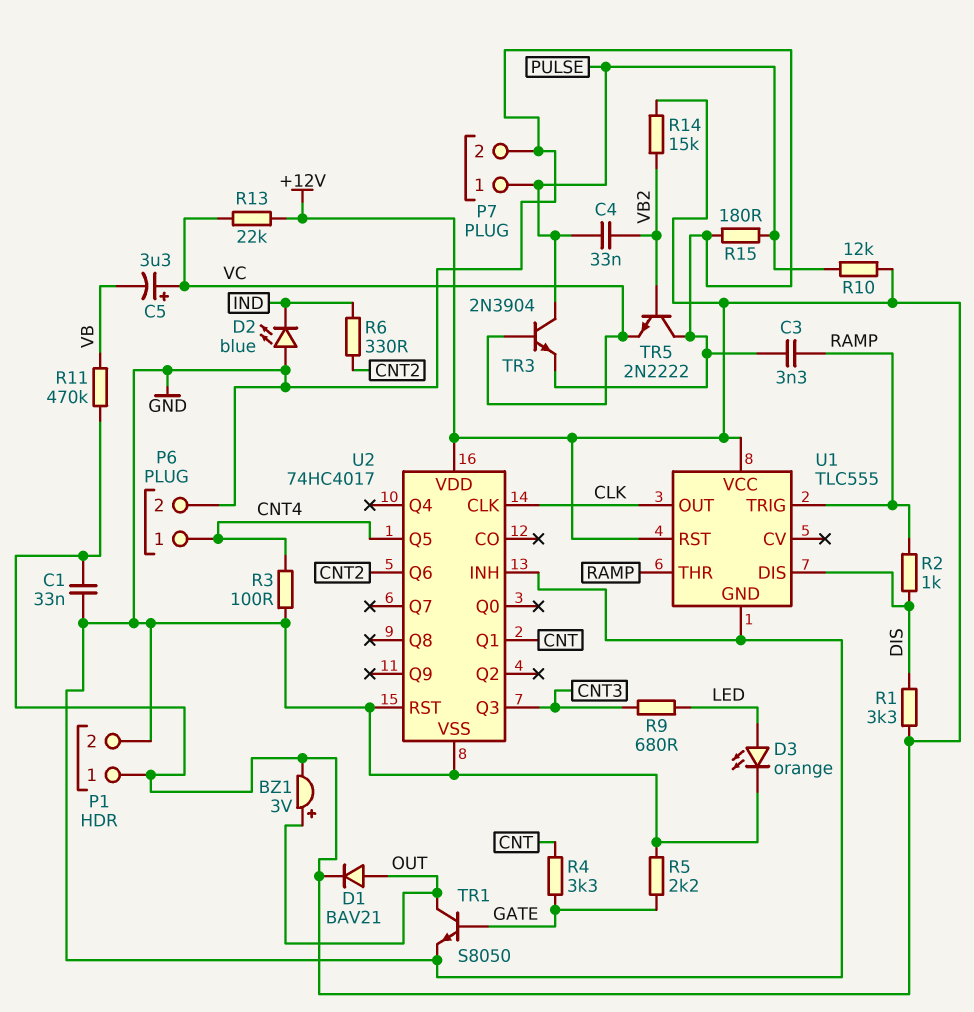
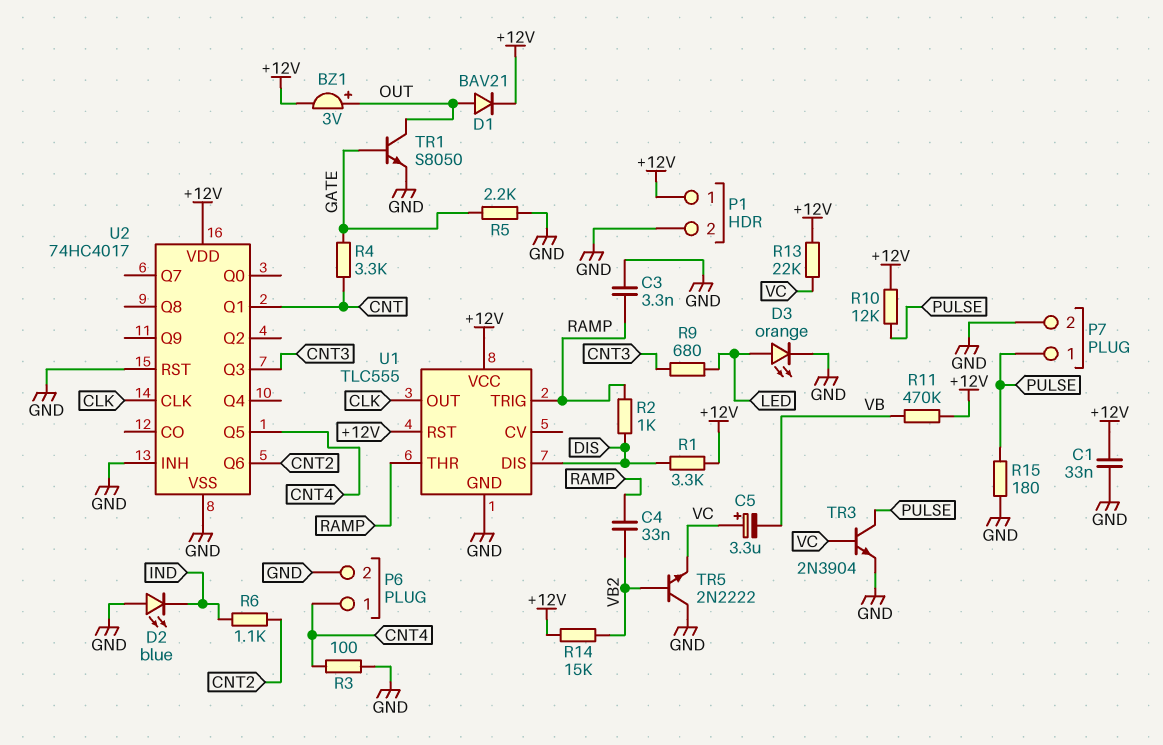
C4: 33nF (PULSE, VB2) -> 33nF (RAMP, VB2)
R6: 330 (CNT2, IND) -> 1.1k (CNT2, IND)

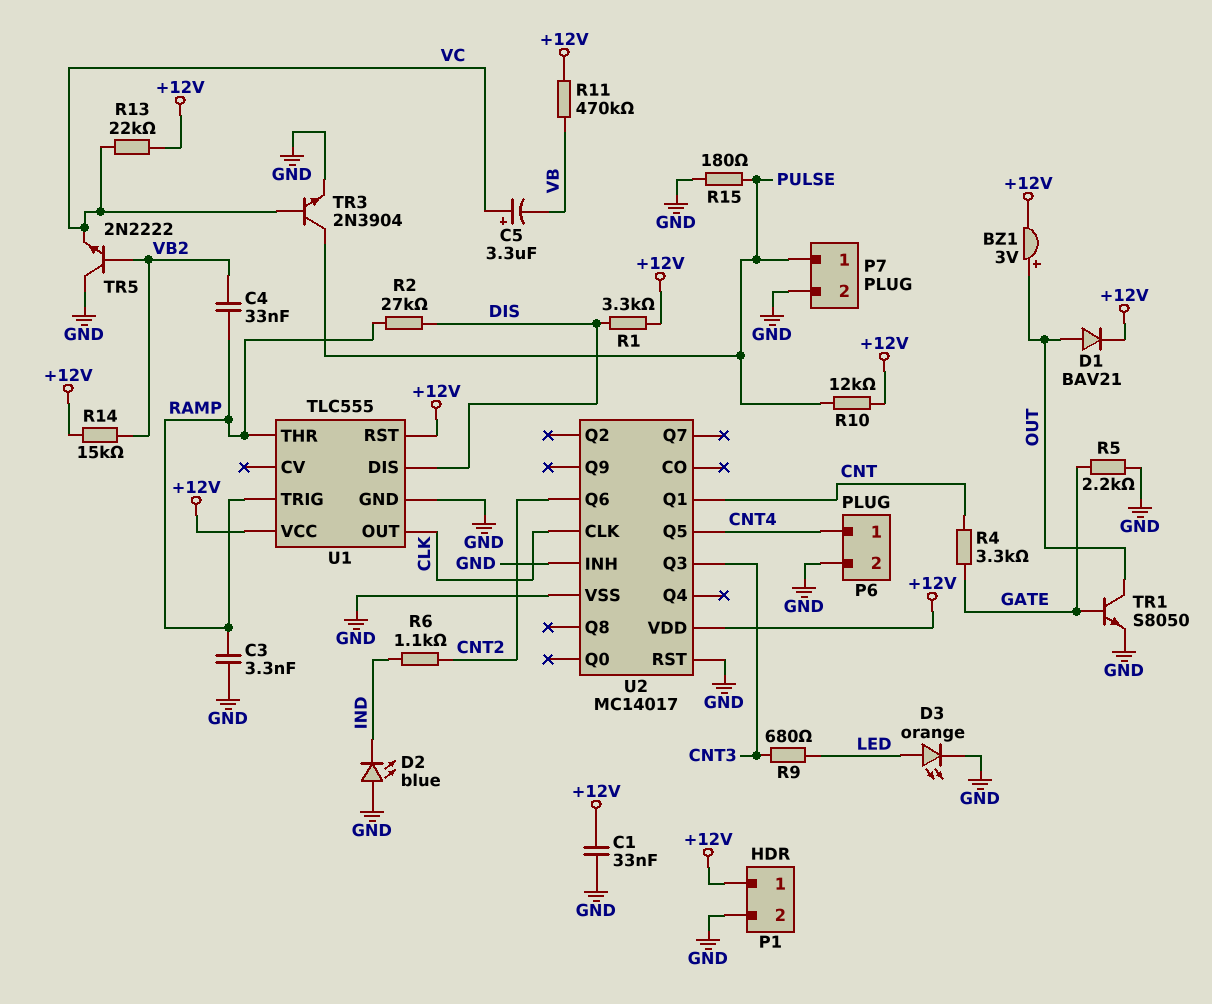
R2: 1k (DIS, RAMP) -> 27k (DIS, RAMP)
R3: 100 (CNT4, GND) -> none
U2: 74HC4017 -> MC14017

